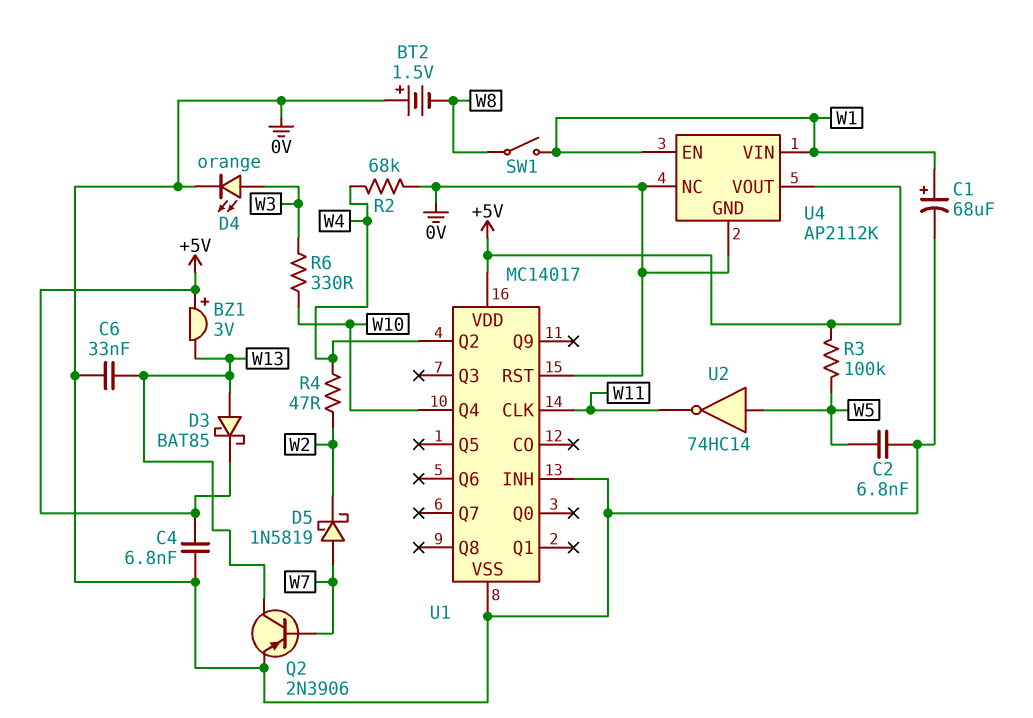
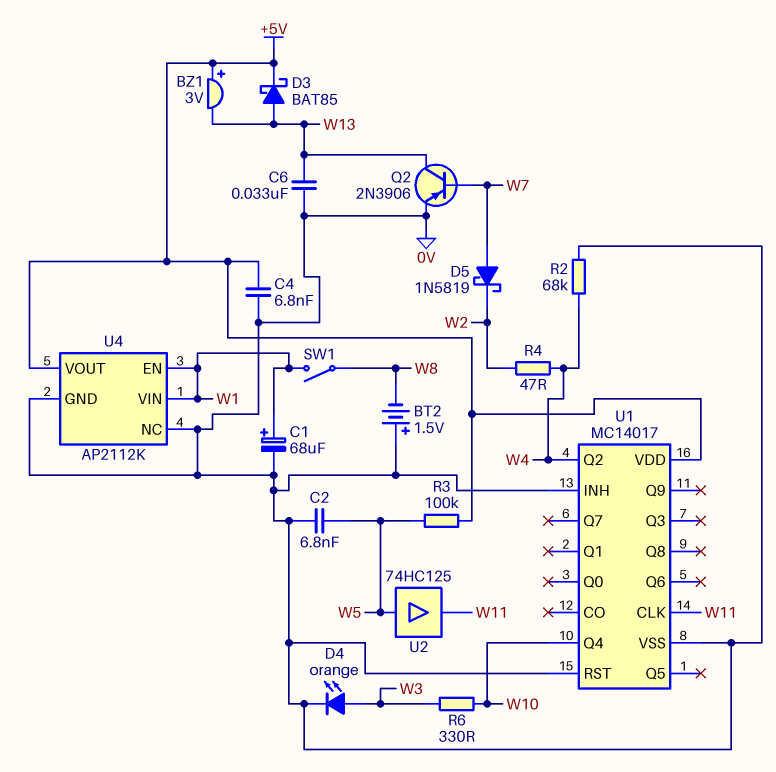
U2: NOT 74HC14 (in W5, out W11) -> buffer 74HC125 (in W5, out W11)

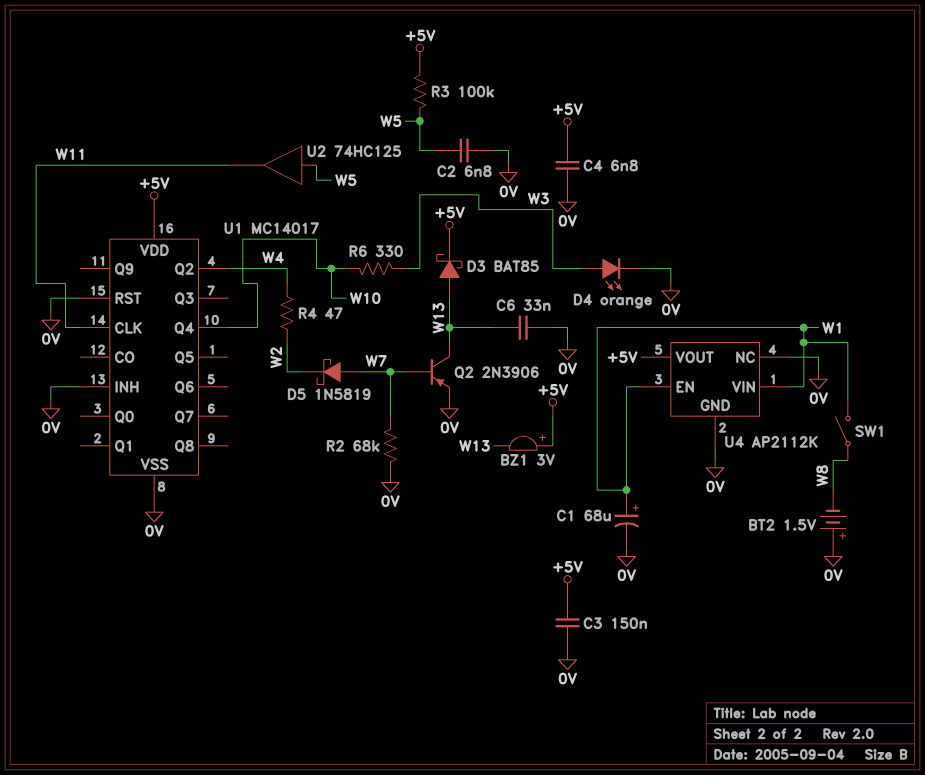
C3: none -> 150nF (+5V, 0V)
R2: 68k (0V, W4) -> 68k (0V, W7)

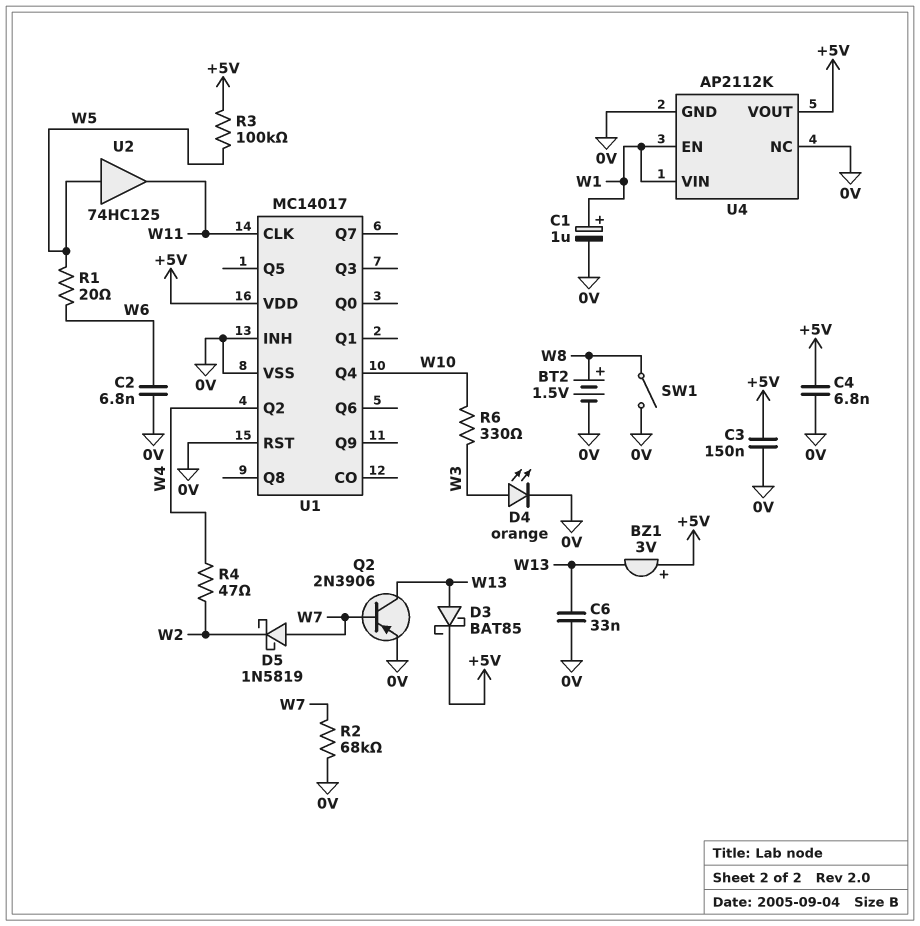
BT2: 1.5V (plus 0V, minus W8) -> 1.5V (plus W8, minus 0V)
C1: 68uF (plus W1, minus 0V) -> 1uF (plus W1, minus 0V)
C2: 6.8nF (0V, W5) -> 6.8nF (0V, W6)
R1: none -> 20 (W5, W6)
SW1: switch (W1, W8) -> switch (0V, W8)

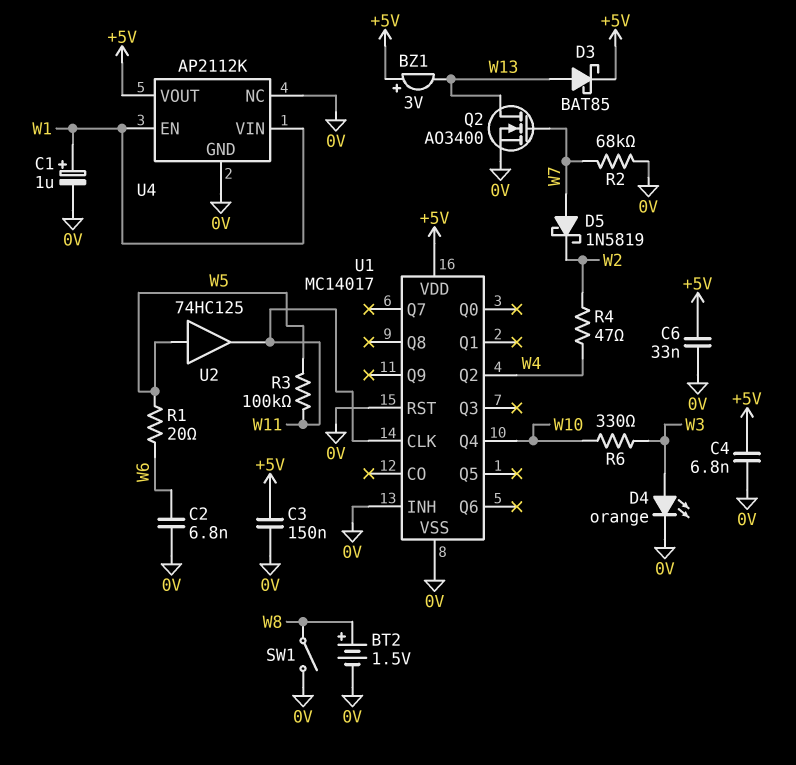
C6: 33nF (0V, W13) -> 33nF (+5V, 0V)
Q2: PNP 2N3906 (B W7, C W13, E 0V) -> NMOS AO3400 (G W7, D W13, S 0V)
R3: 100k (+5V, W5) -> 100k (W5, W11)

